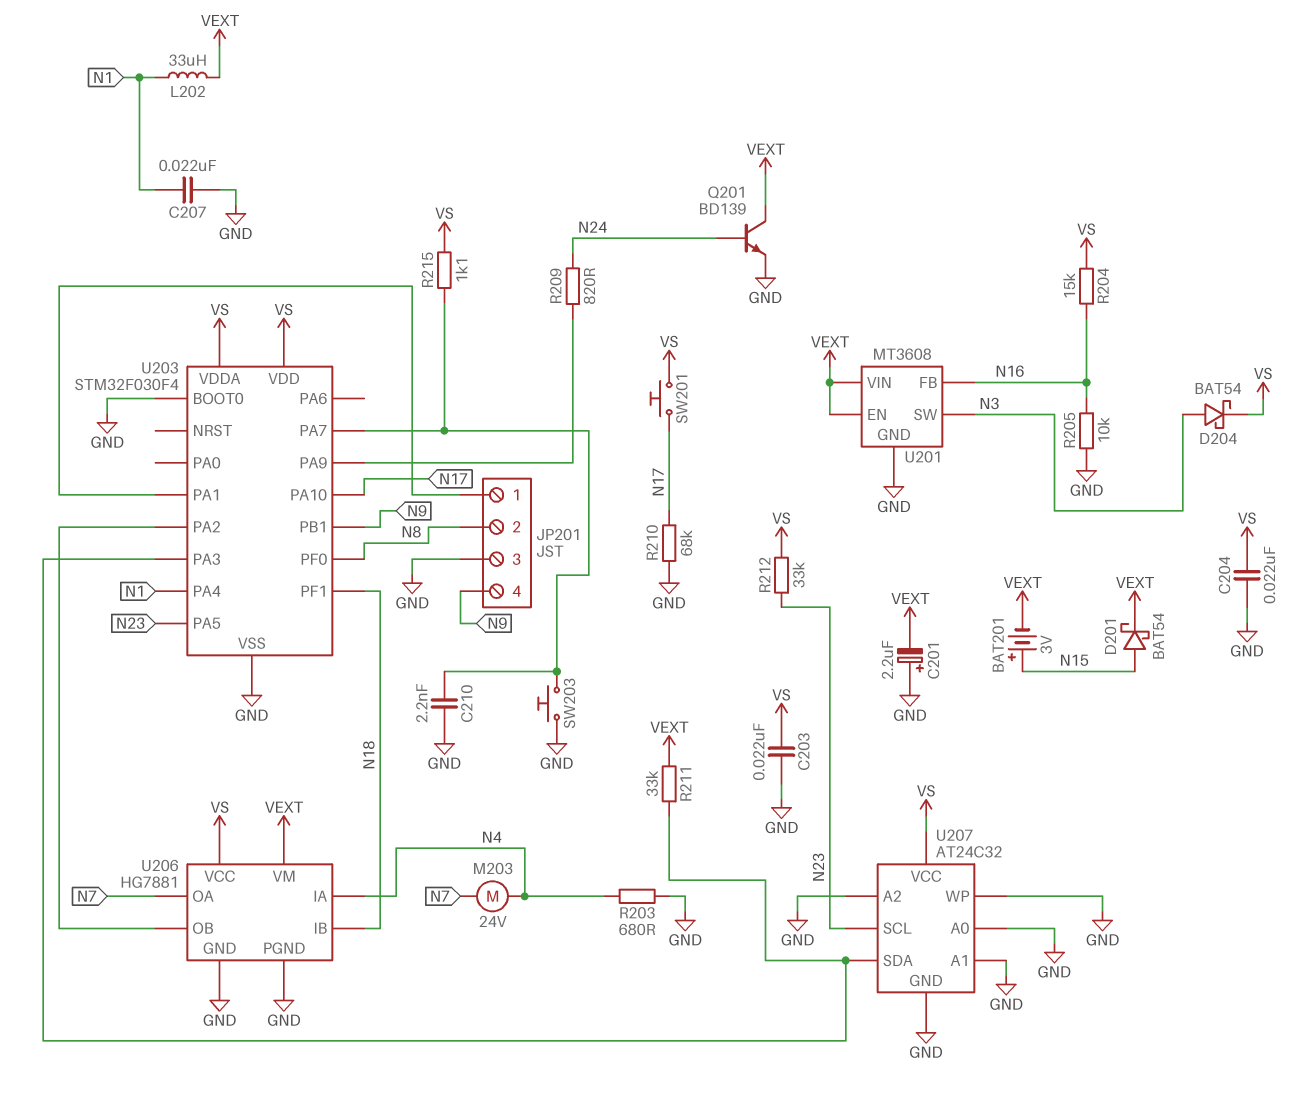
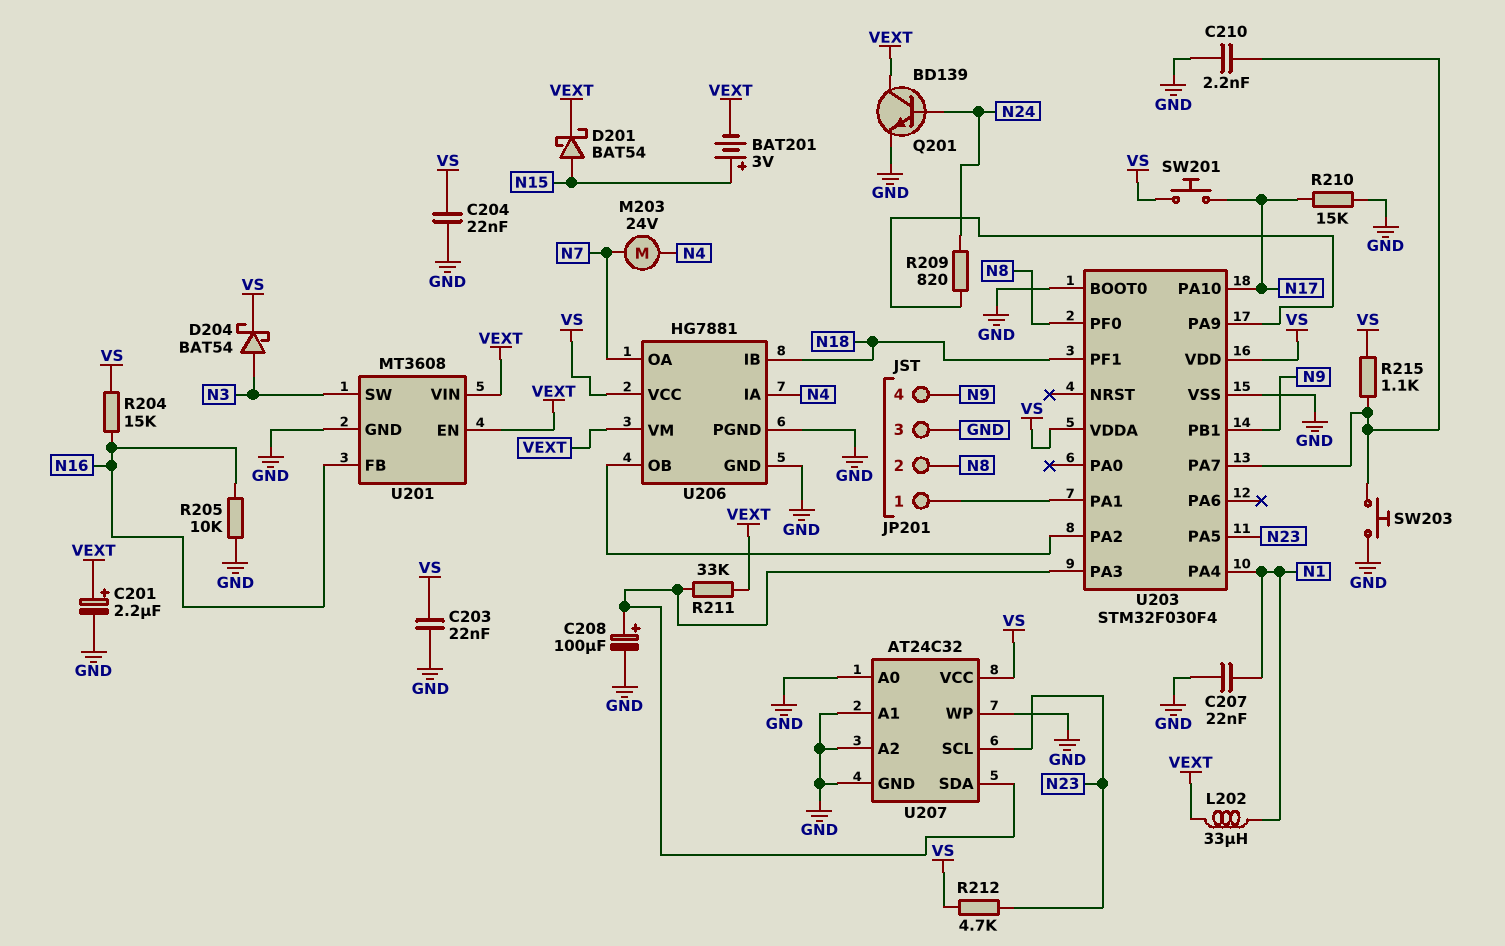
C201: 2.2uF (plus GND, minus VEXT) -> 2.2uF (plus VEXT, minus GND)
C208: none -> 100uF (plus U203/PA3, minus GND)
R203: 680 (GND, N4) -> none
R210: 68k (GND, N17) -> 15k (GND, N17)
R212: 33k (N23, VS) -> 4.7k (N23, VS)

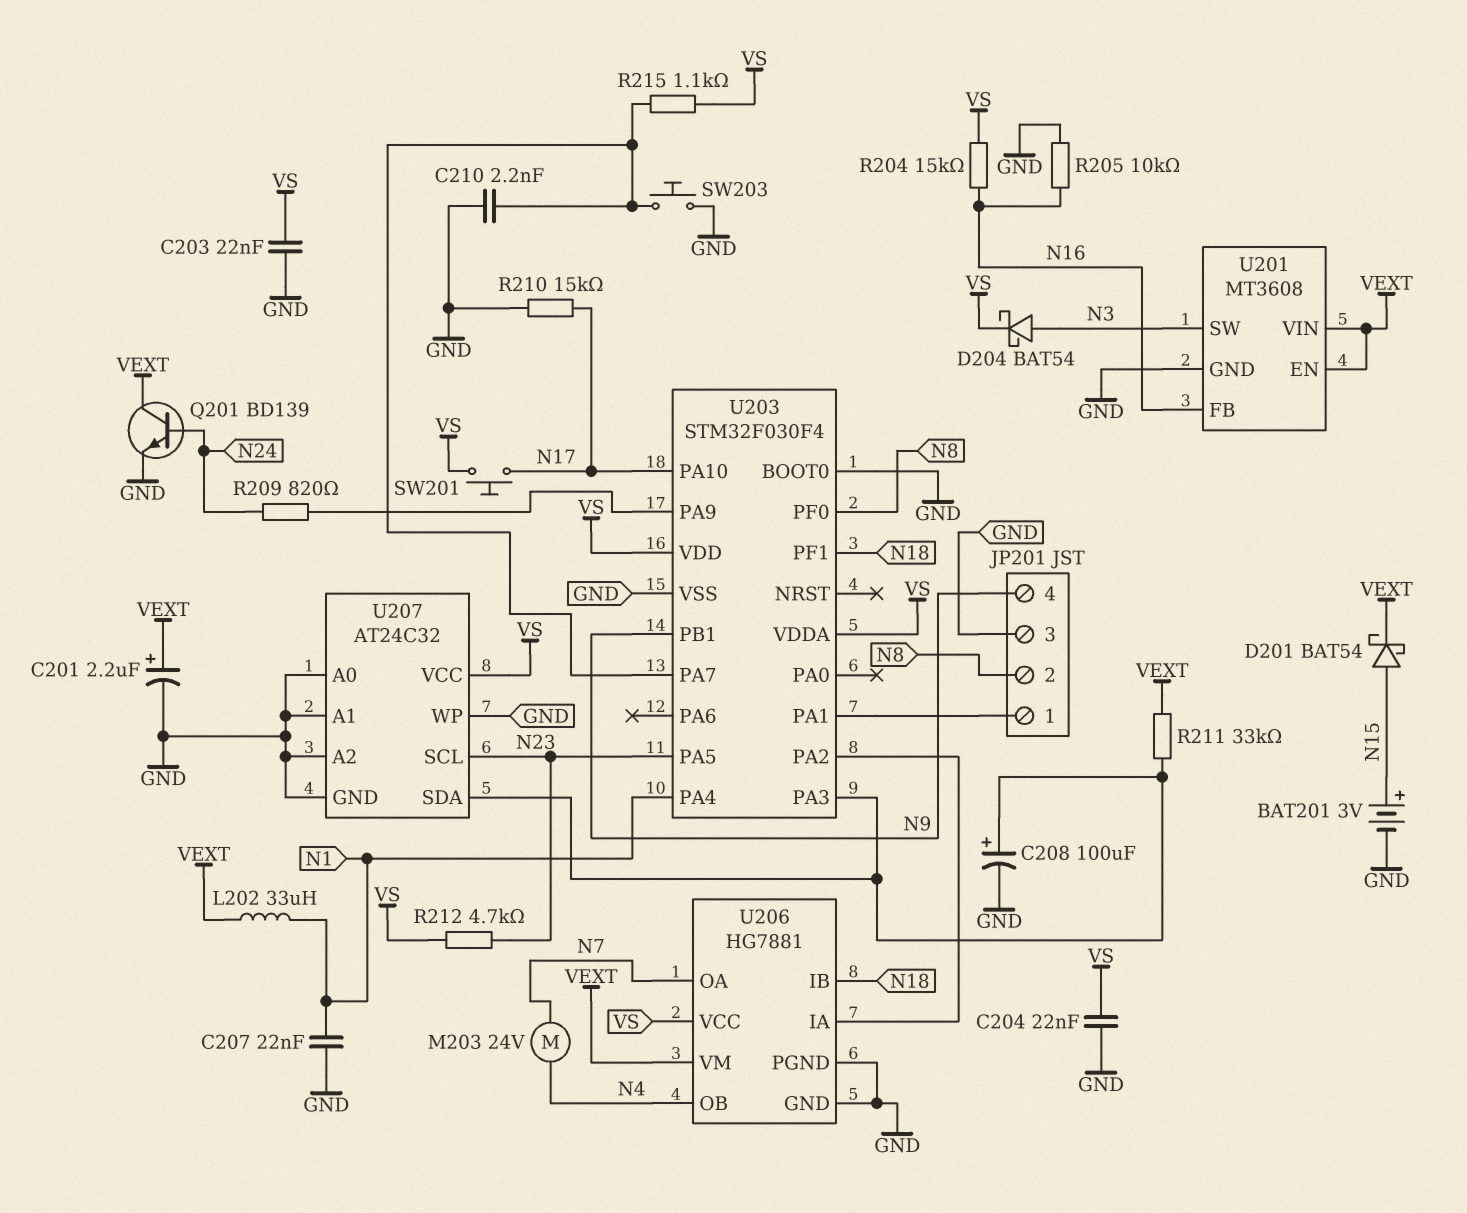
BAT201: 3V (plus N15, minus VEXT) -> 3V (plus N15, minus GND)
U206 pin IA: N4 -> U203/PA2
U206 pin OB: U203/PA2 -> N4

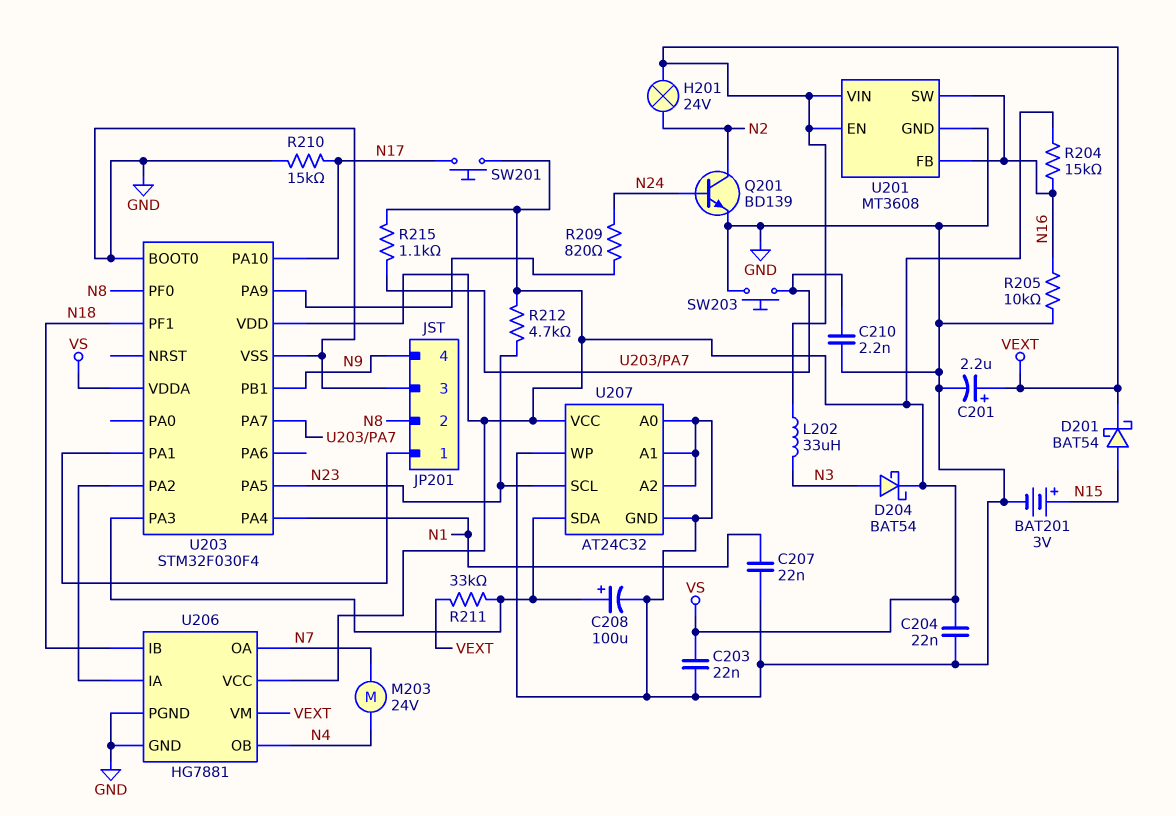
H201: none -> lamp 24V (N2, VEXT)
L202: 33uH (N1, VEXT) -> 33uH (N3, VEXT)
Q201: NPN BD139 (B N24, C VEXT, E GND) -> NPN BD139 (B N24, C N2, E GND)
U201 pin SW: N3 -> N16

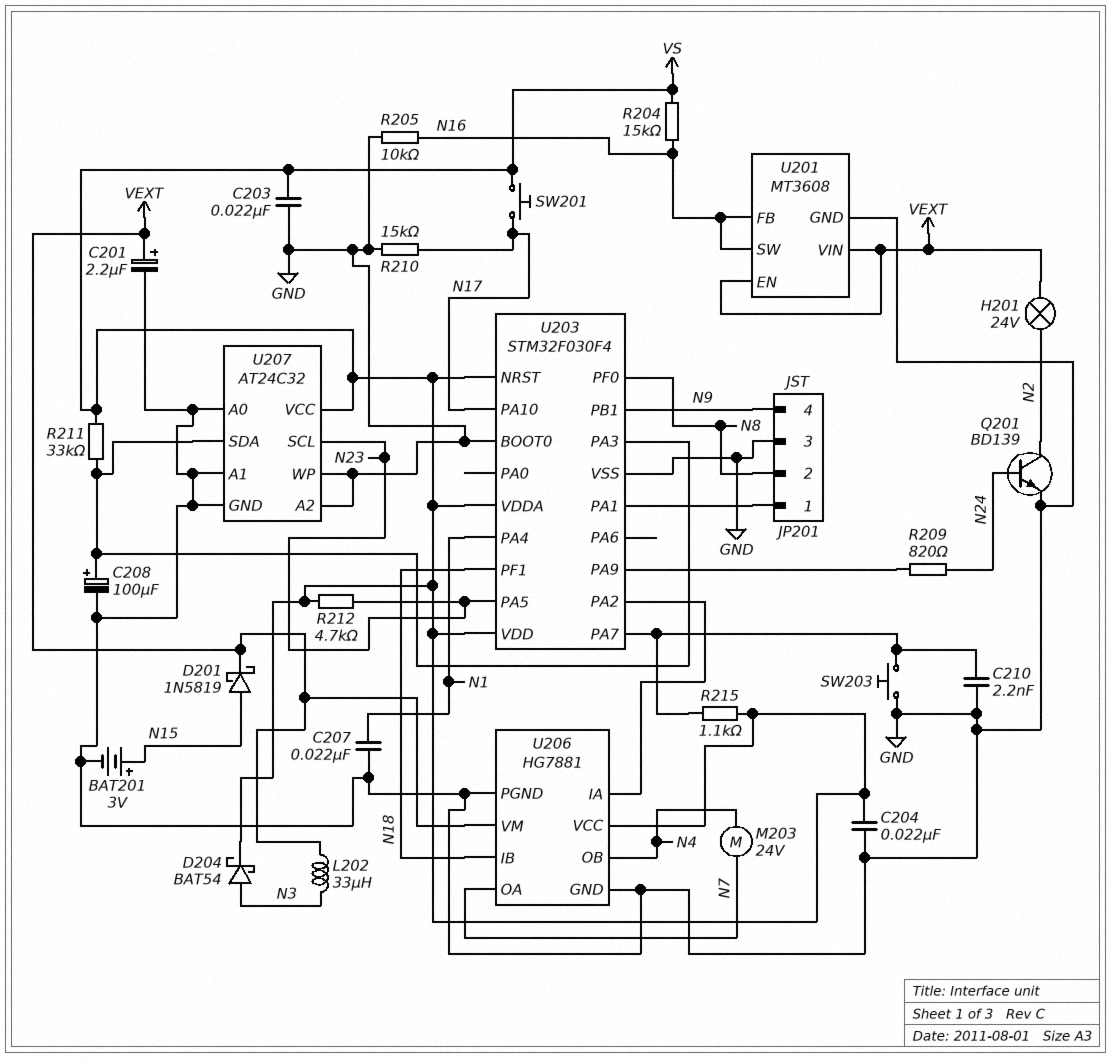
D201: schottky BAT54 (A N15, K VEXT) -> schottky 1N5819 (A N15, K VEXT)
R211: 33k (U203/PA3, VEXT) -> 33k (U203/PA3, VS)
U203 pin NRST: none -> VS

